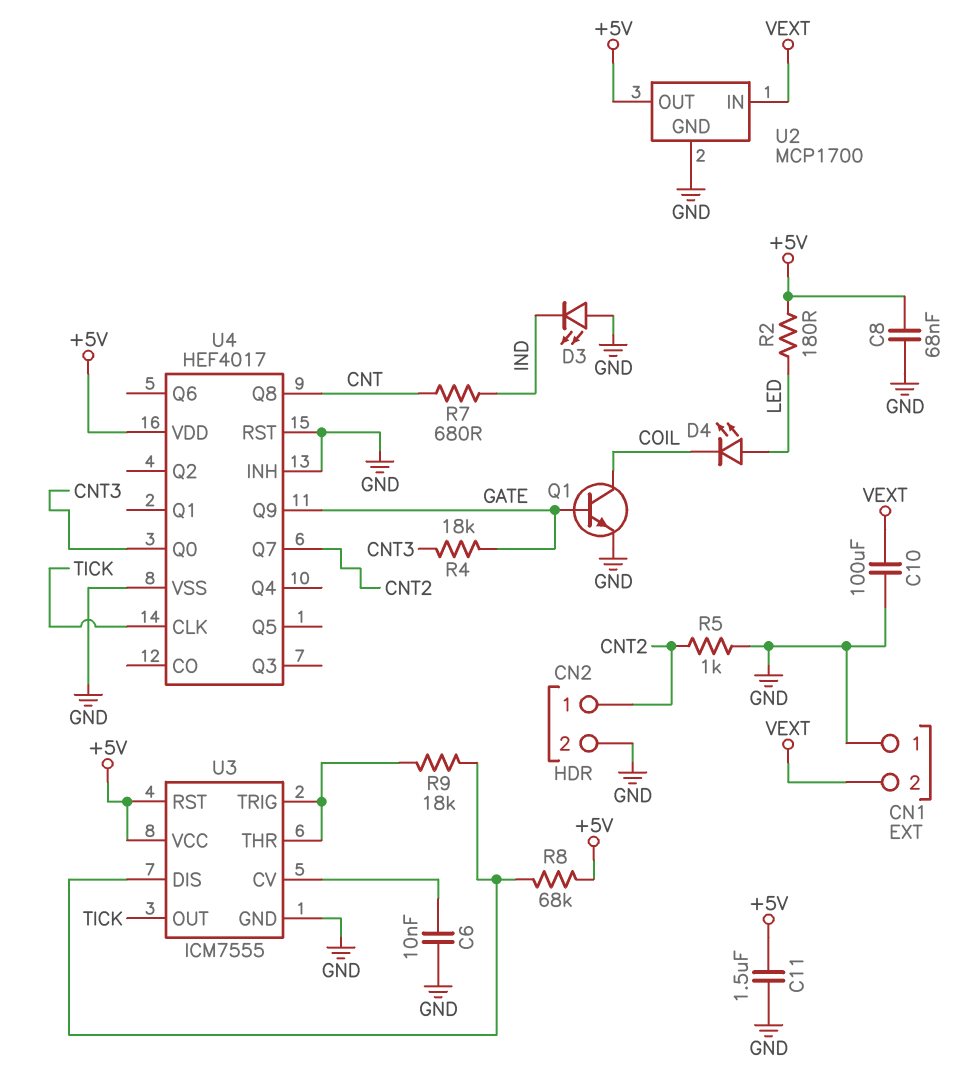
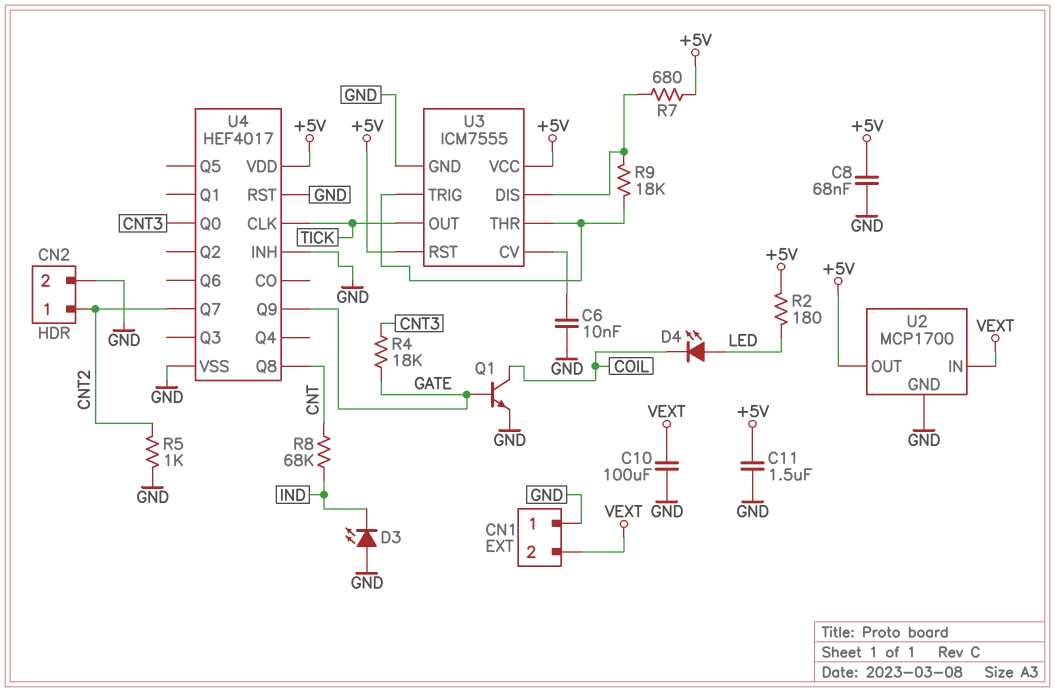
R7: 680 (CNT, IND) -> 680 (+5V, U3/DIS)
R8: 68k (+5V, U3/DIS) -> 68k (CNT, IND)

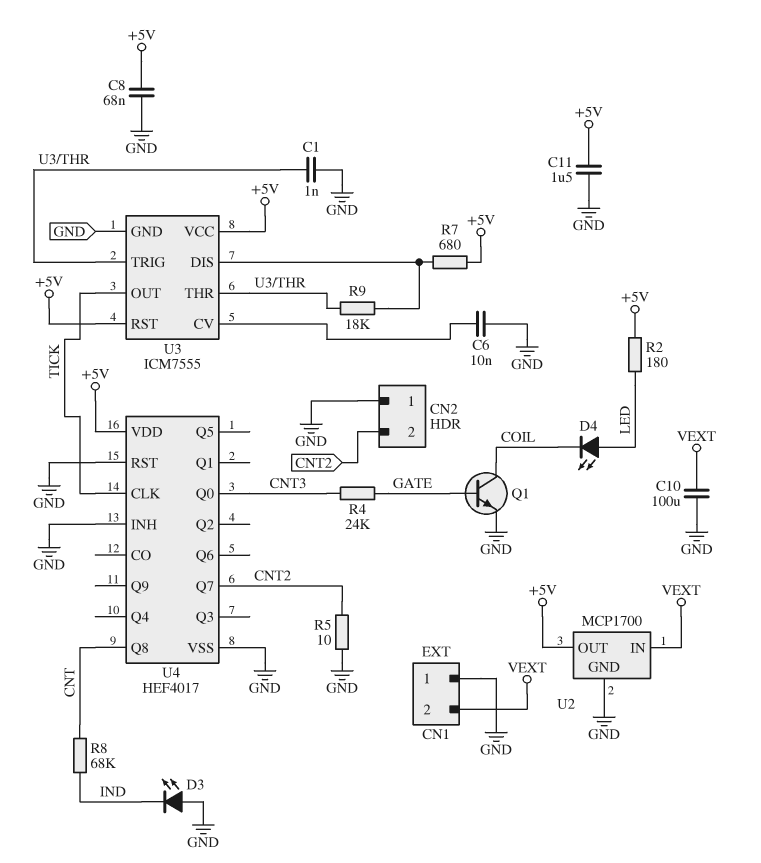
C1: none -> 1nF (GND, U3/THR)
CN2 pin 1: CNT2 -> GND
CN2 pin 2: GND -> CNT2
R4: 18k (CNT3, GATE) -> 24k (CNT3, GATE)
R5: 1k (CNT2, GND) -> 10 (CNT2, GND)
U4 pin Q9: GATE -> none

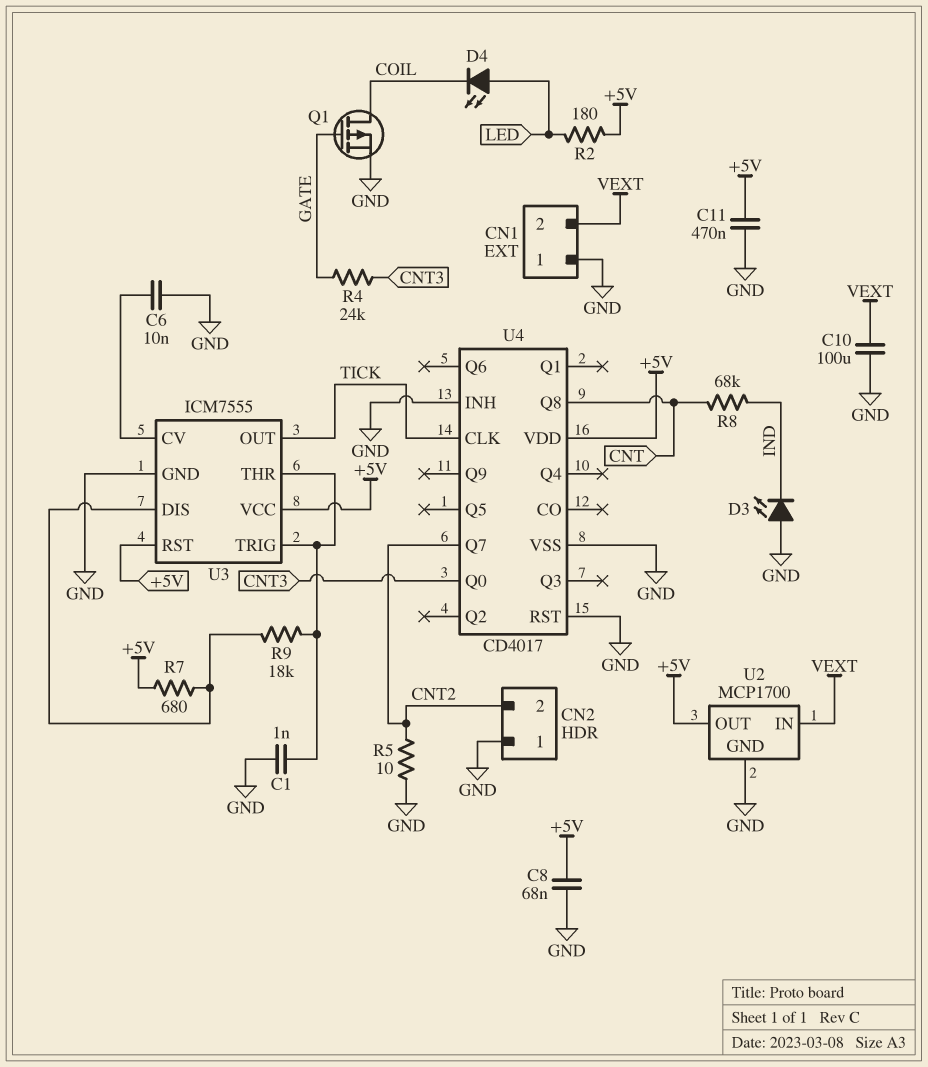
C11: 1.5uF (+5V, GND) -> 470nF (+5V, GND)
Q1: NPN (B GATE, C COIL, E GND) -> PMOS (G GATE, D COIL, S GND)
U4: HEF4017 -> CD4017

